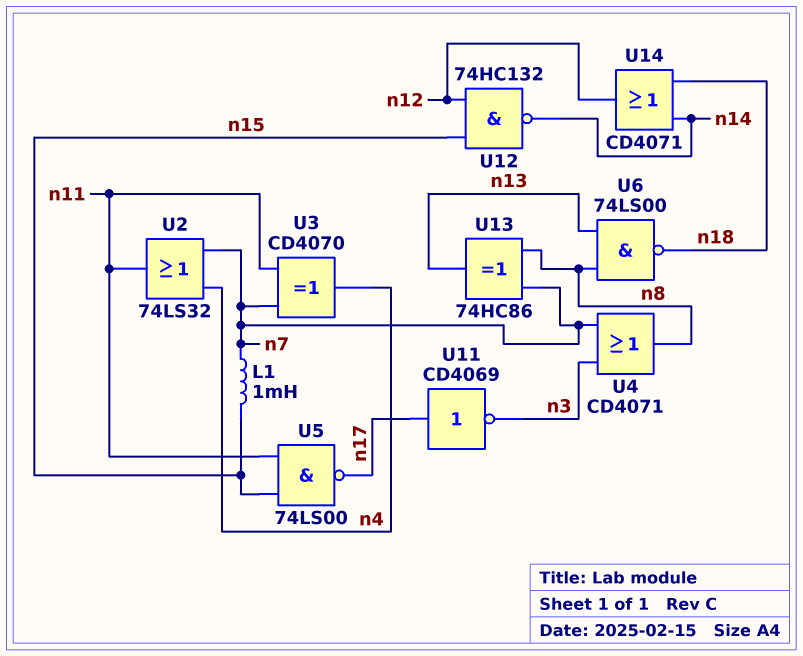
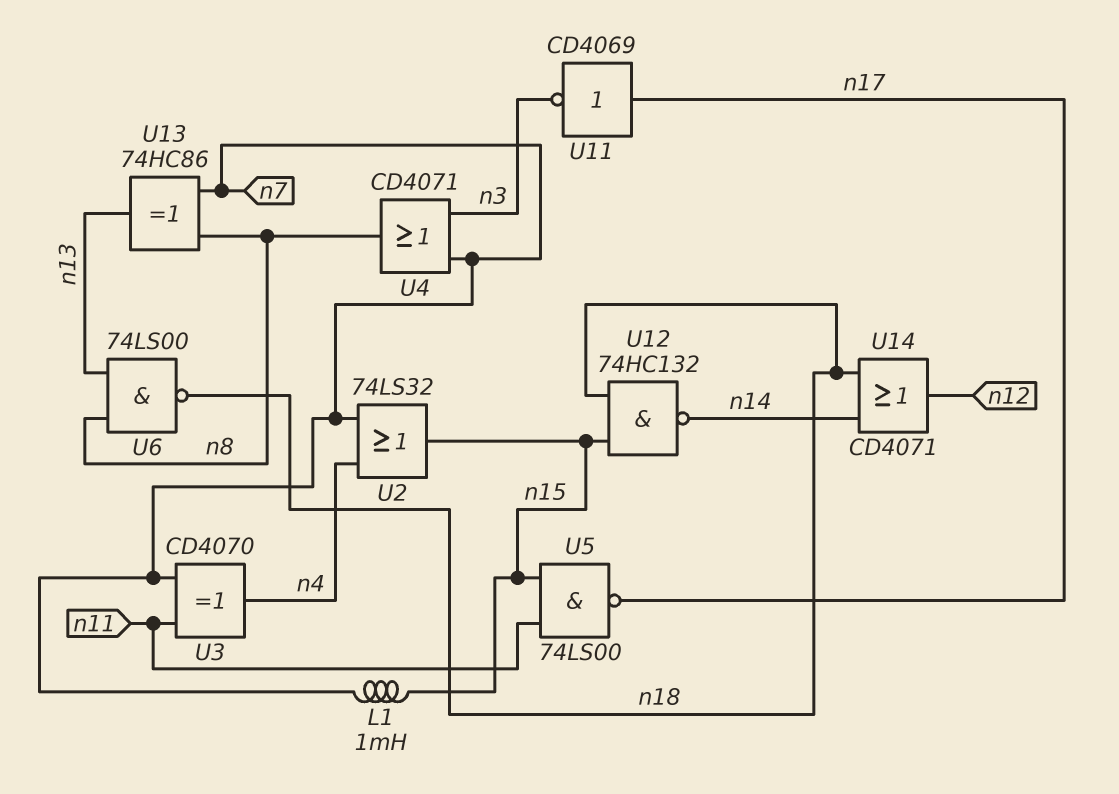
U2: OR 74LS32 (in n4, in n7, out n11) -> OR 74LS32 (in n4, in n7, out n15)
U12: NAND 74HC132 (in n12, in n15, out n14) -> NAND 74HC132 (in n15, in n18, out n14)

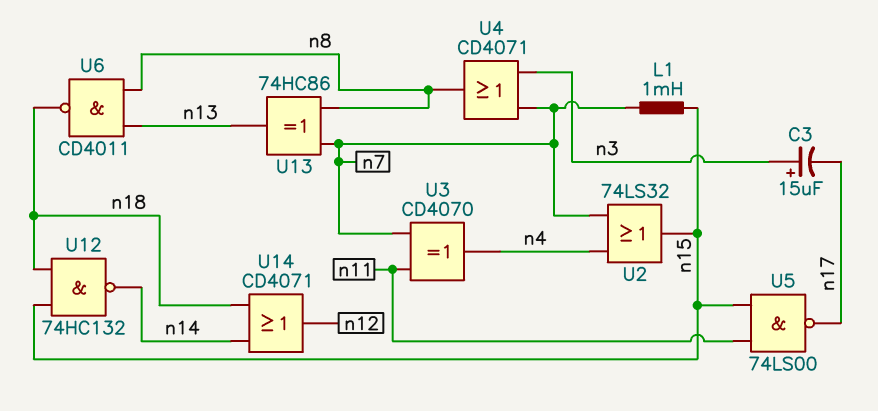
C3: none -> 15uF (plus n3, minus n17)
U6: NAND 74LS00 (in n8, in n13, out n18) -> NAND CD4011 (in n8, in n13, out n18)
U11: NOT CD4069 (in n17, out n3) -> none

